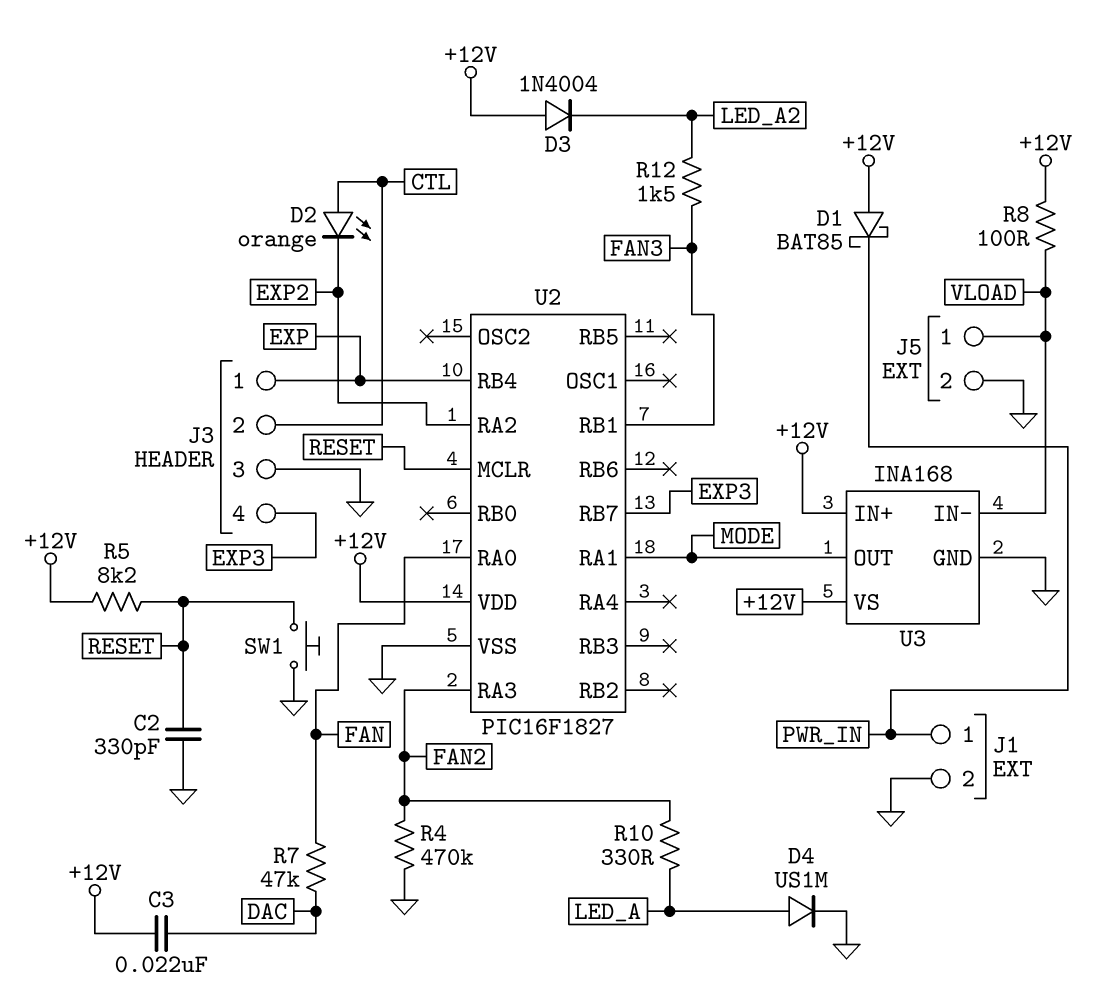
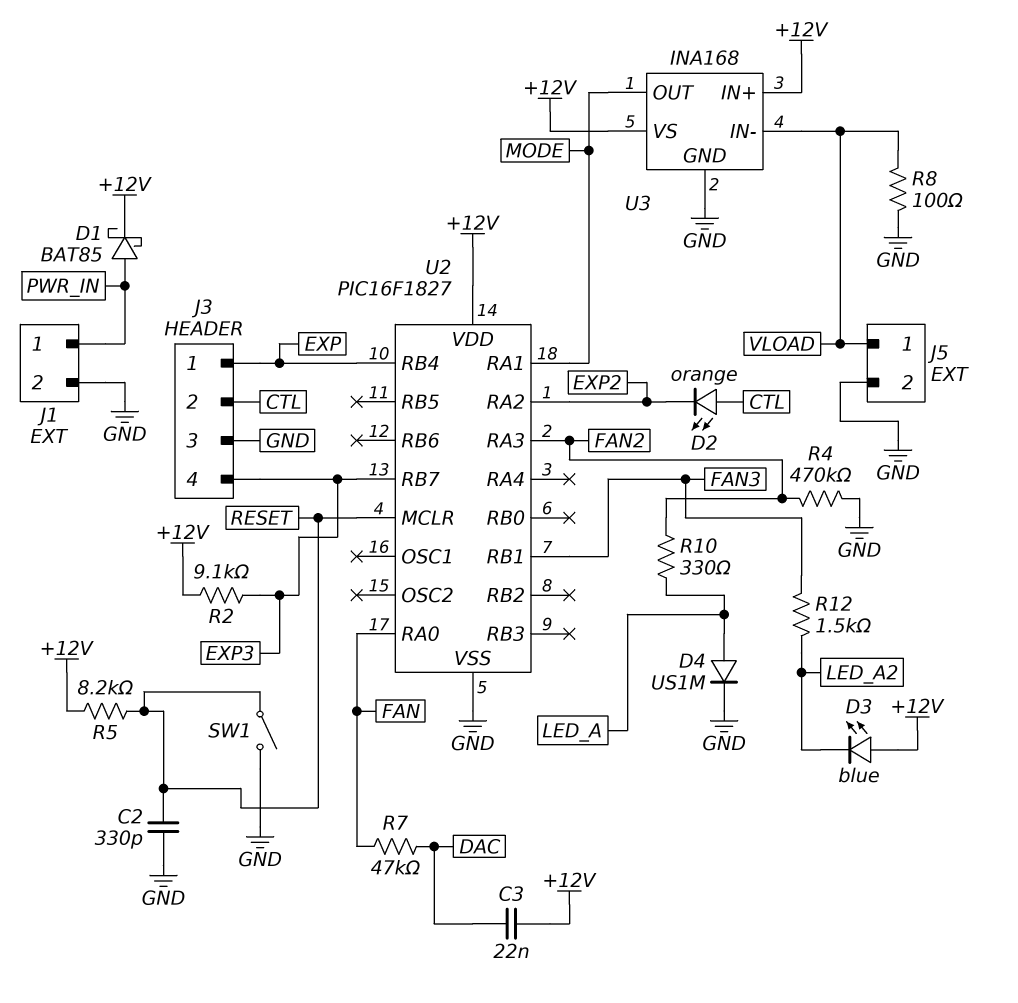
D1: schottky BAT85 (A +12V, K PWR_IN) -> schottky BAT85 (A PWR_IN, K +12V)
D3: diode 1N4004 (A +12V, K LED_A2) -> LED blue (A +12V, K LED_A2)
R2: none -> 9.1k (+12V, EXP3)
R8: 100 (+12V, VLOAD) -> 100 (GND, VLOAD)
SW1: button (GND, RESET) -> switch (GND, RESET)

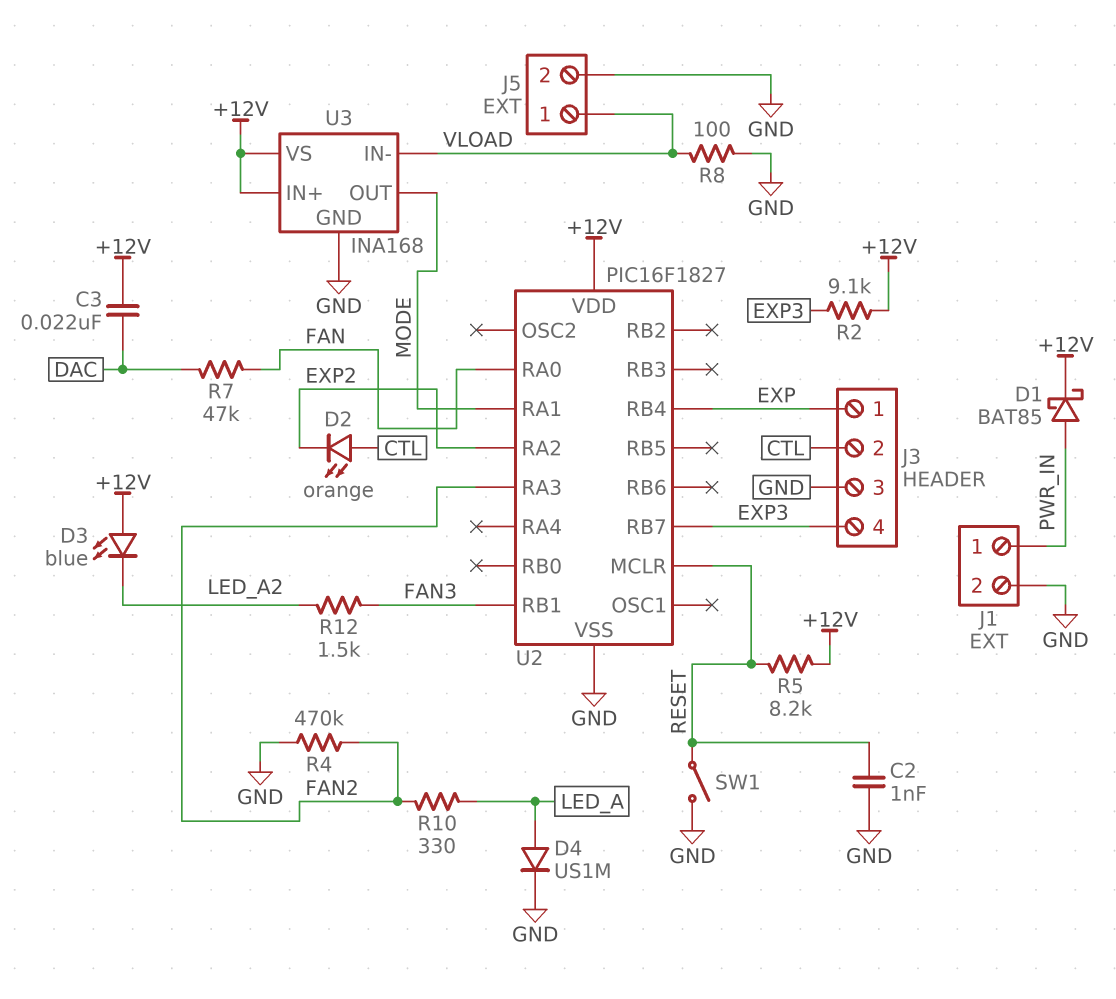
C2: 330pF (GND, RESET) -> 1nF (GND, RESET)

